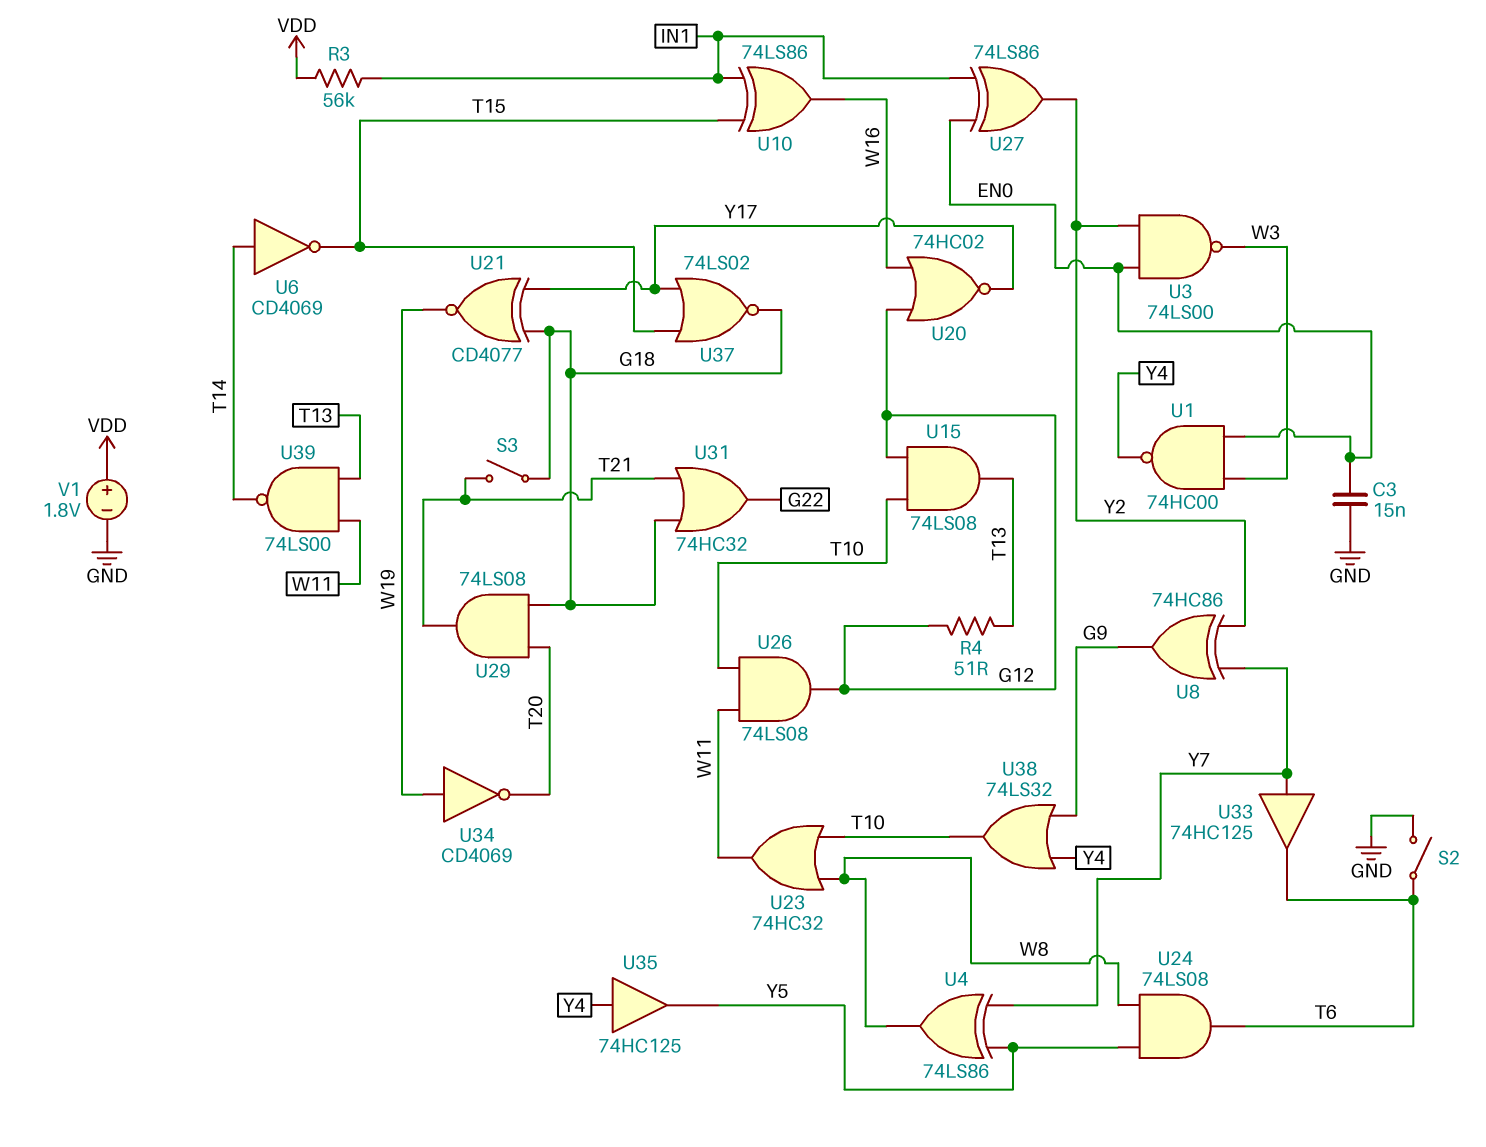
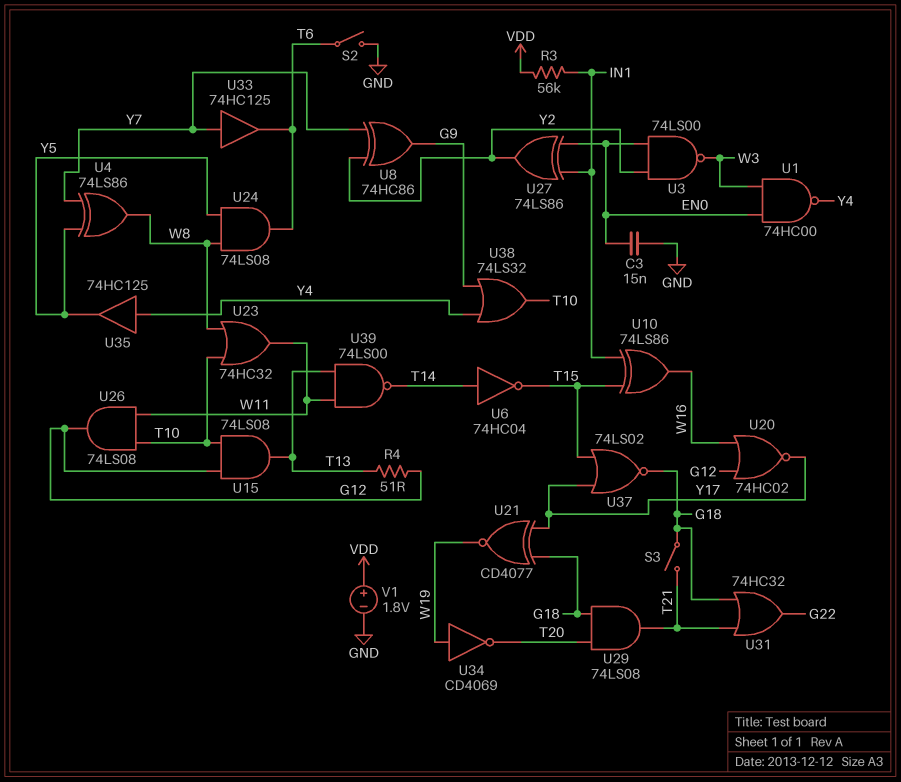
U6: NOT CD4069 (in T14, out T15) -> NOT 74HC04 (in T14, out T15)

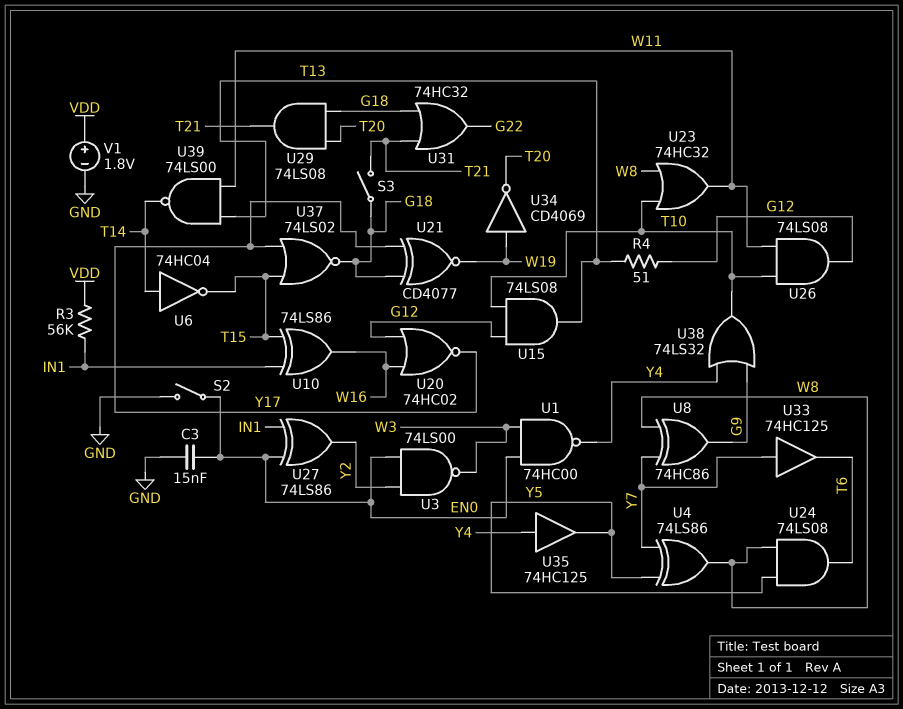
S2: switch (GND, T6) -> switch (EN0, GND)
U8: XOR 74HC86 (in Y2, in Y7, out G9) -> XOR 74HC86 (in W8, in Y7, out G9)

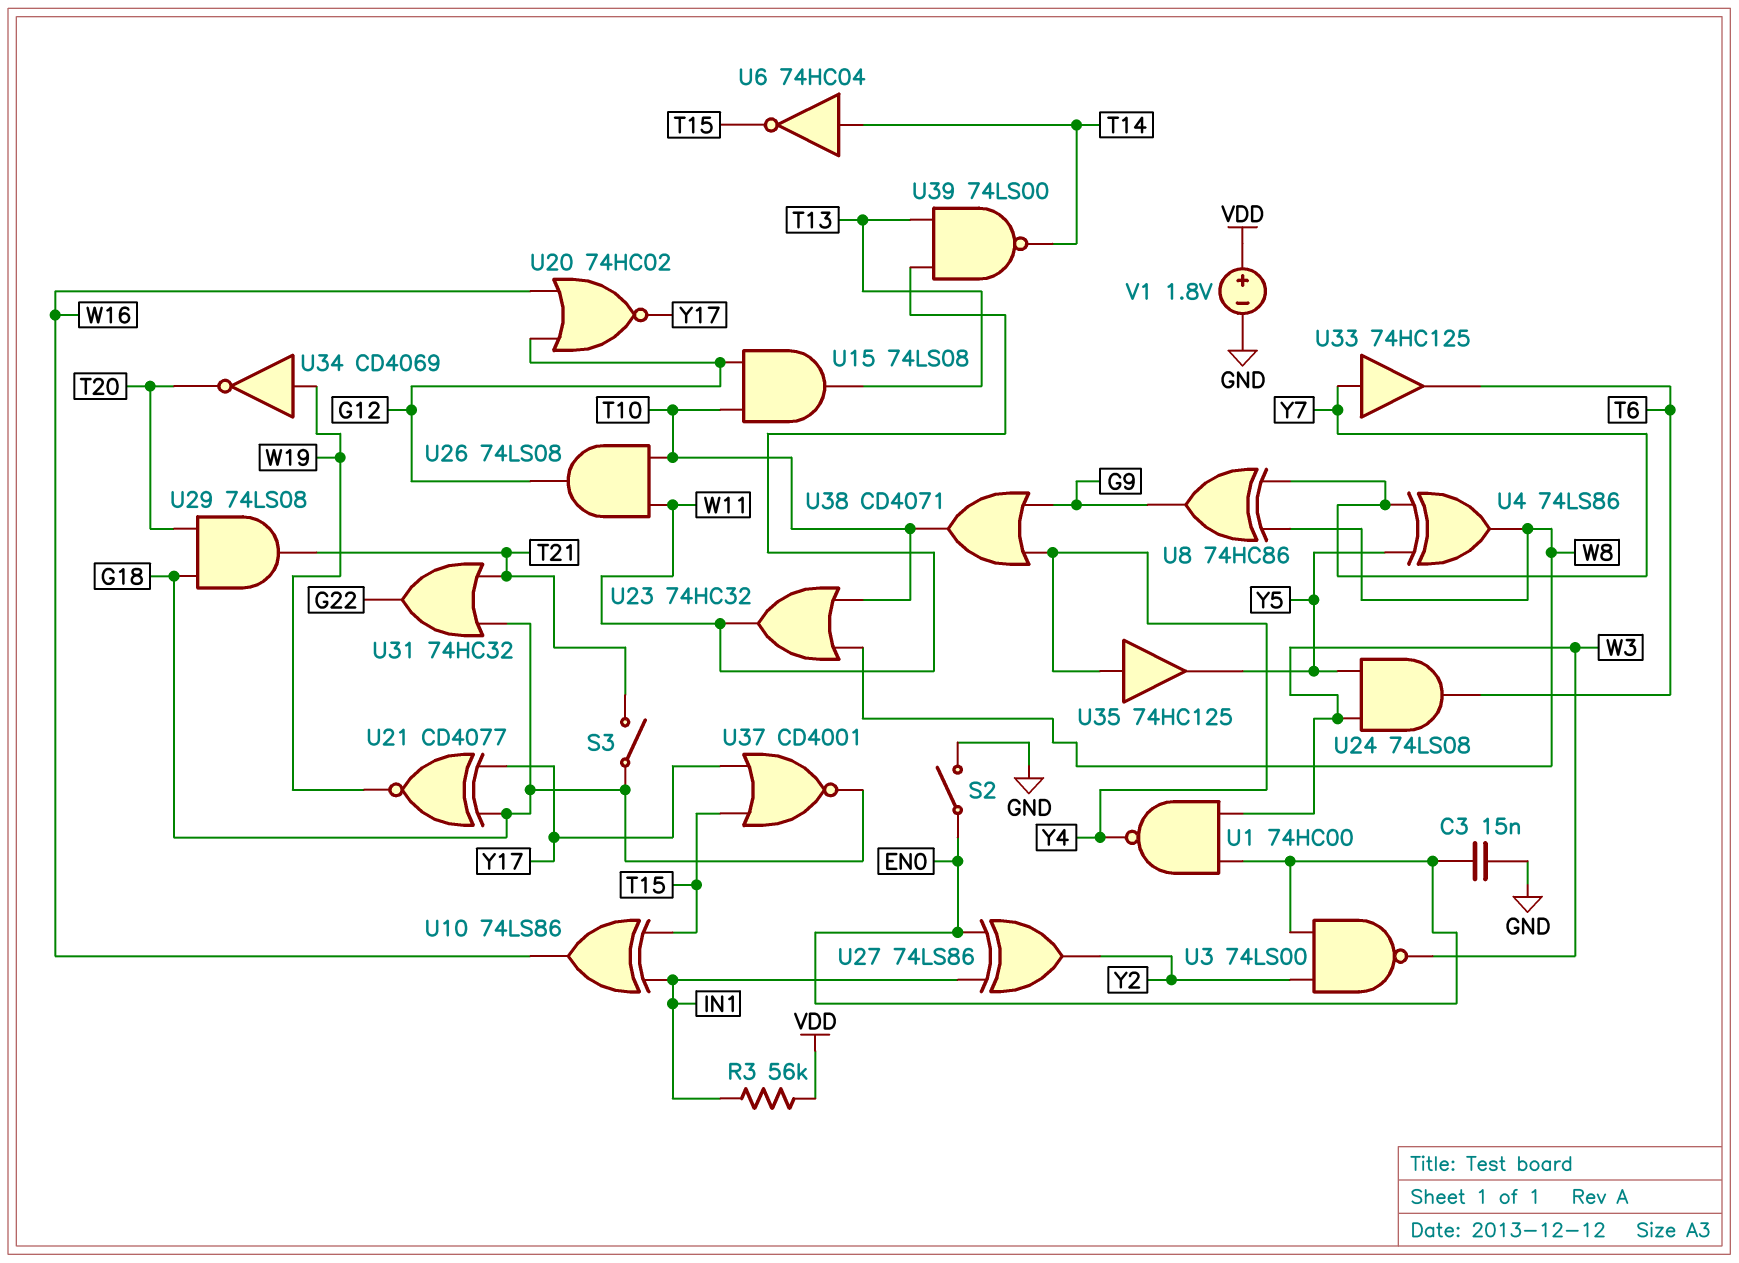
R4: 51 (G12, T13) -> none
U24: AND 74LS08 (in W8, in Y5, out T6) -> AND 74LS08 (in W3, in Y5, out T6)
U37: NOR 74LS02 (in T15, in Y17, out G18) -> NOR CD4001 (in T15, in Y17, out G18)
U38: OR 74LS32 (in G9, in Y4, out T10) -> OR CD4071 (in G9, in Y4, out T10)

